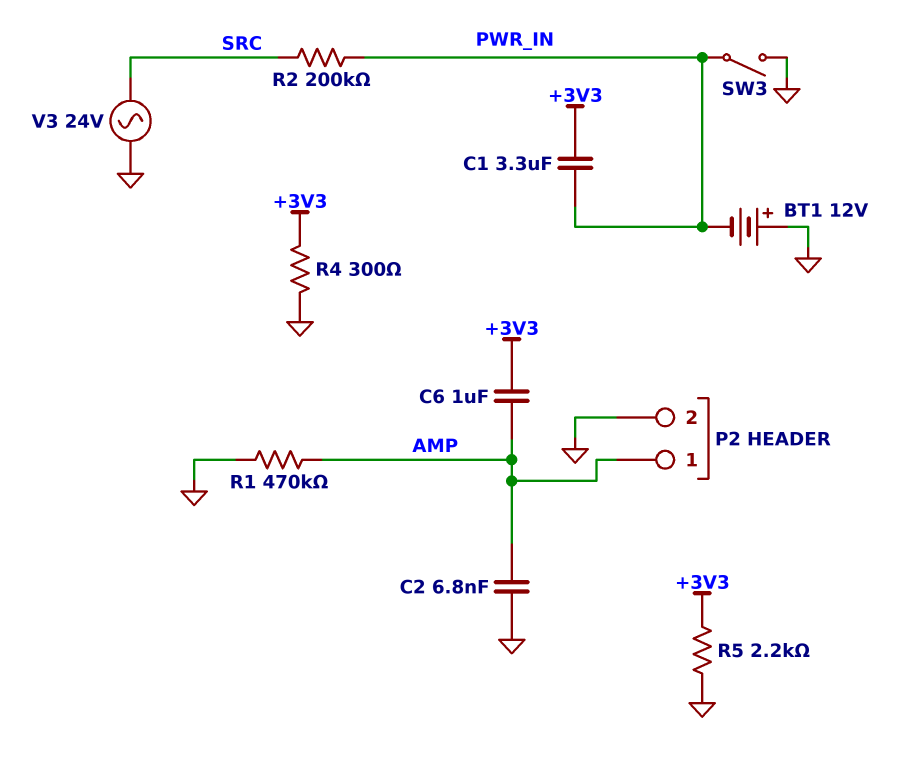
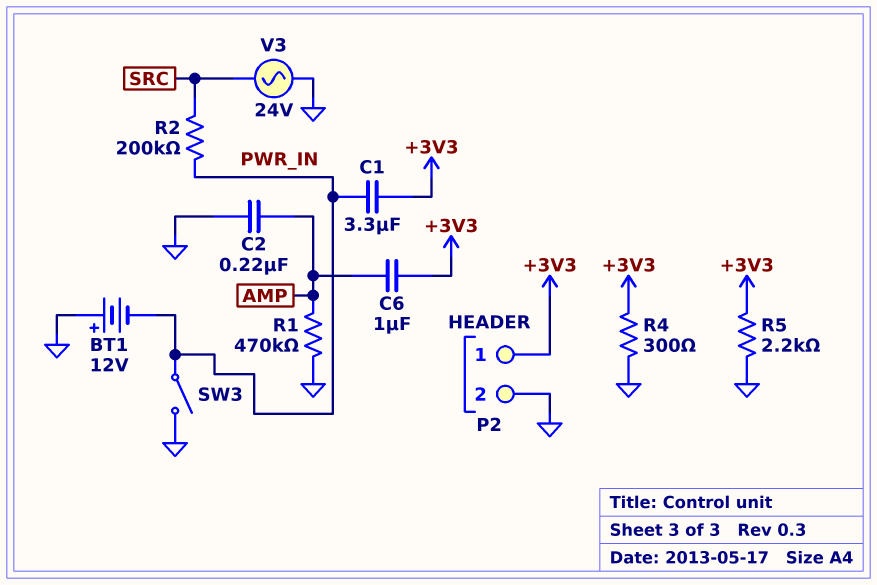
C2: 6.8nF (AMP, GND) -> 220nF (AMP, GND)
P2 pin 1: AMP -> +3V3

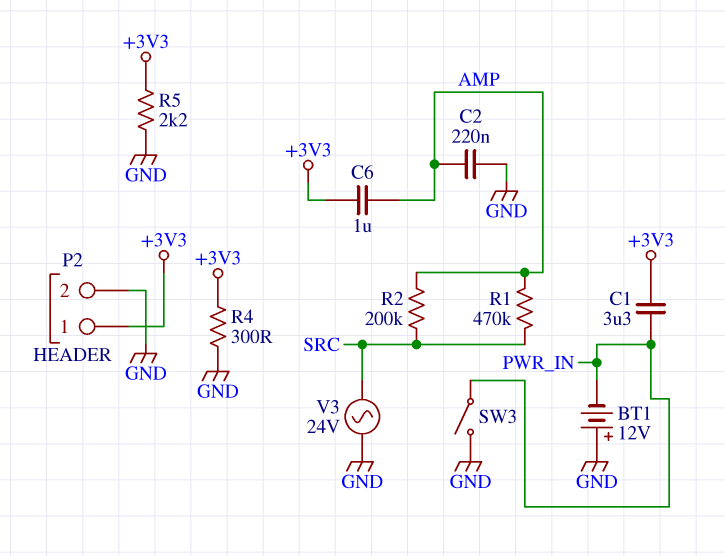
R1: 470k (AMP, GND) -> 470k (AMP, SRC)
R2: 200k (PWR_IN, SRC) -> 200k (AMP, SRC)

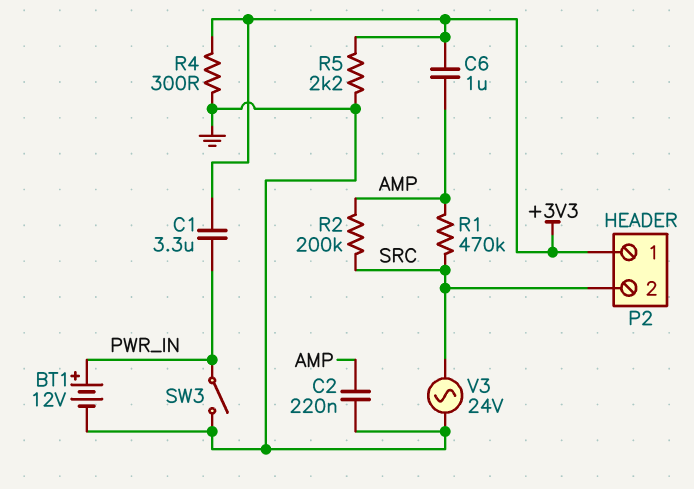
BT1: 12V (plus GND, minus PWR_IN) -> 12V (plus PWR_IN, minus GND)
P2 pin 2: GND -> SRC

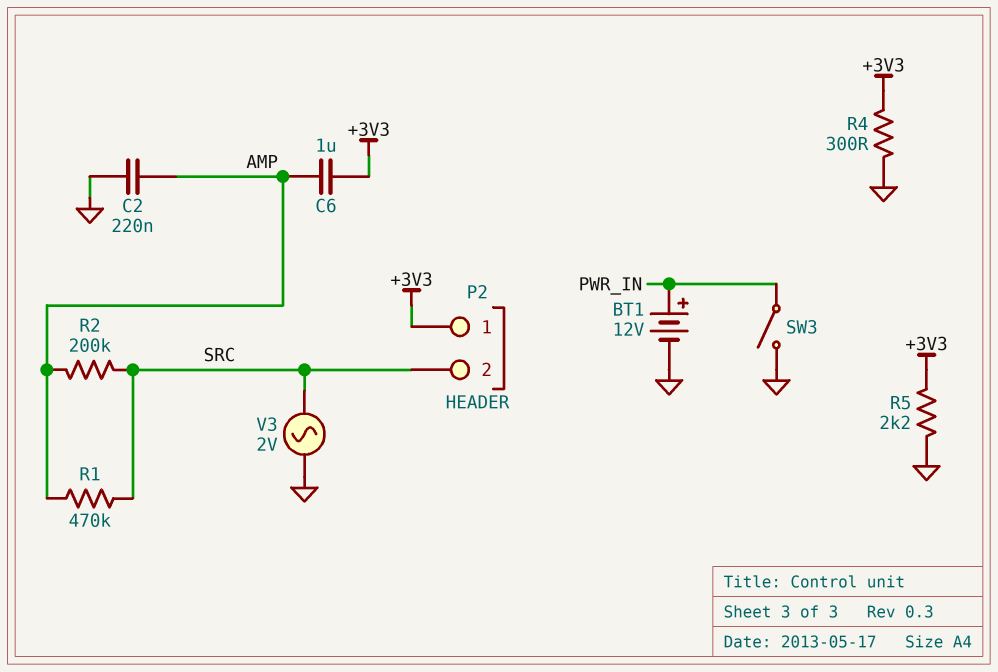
C1: 3.3uF (+3V3, PWR_IN) -> none
V3: AC 24V (GND, SRC) -> AC 2V (GND, SRC)

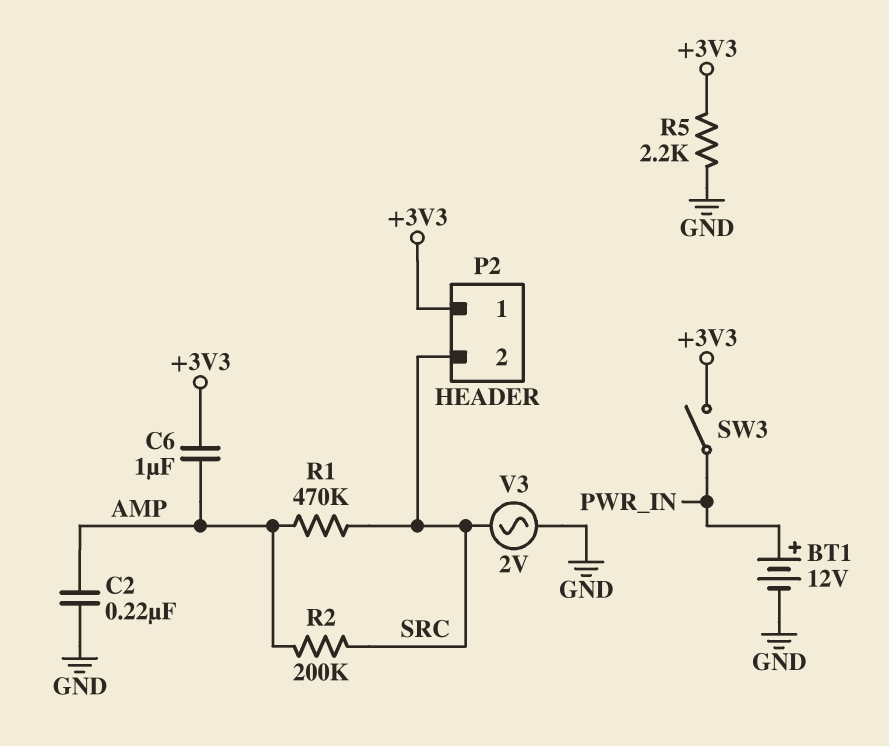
R4: 300 (+3V3, GND) -> none
SW3: switch (GND, PWR_IN) -> switch (+3V3, PWR_IN)

